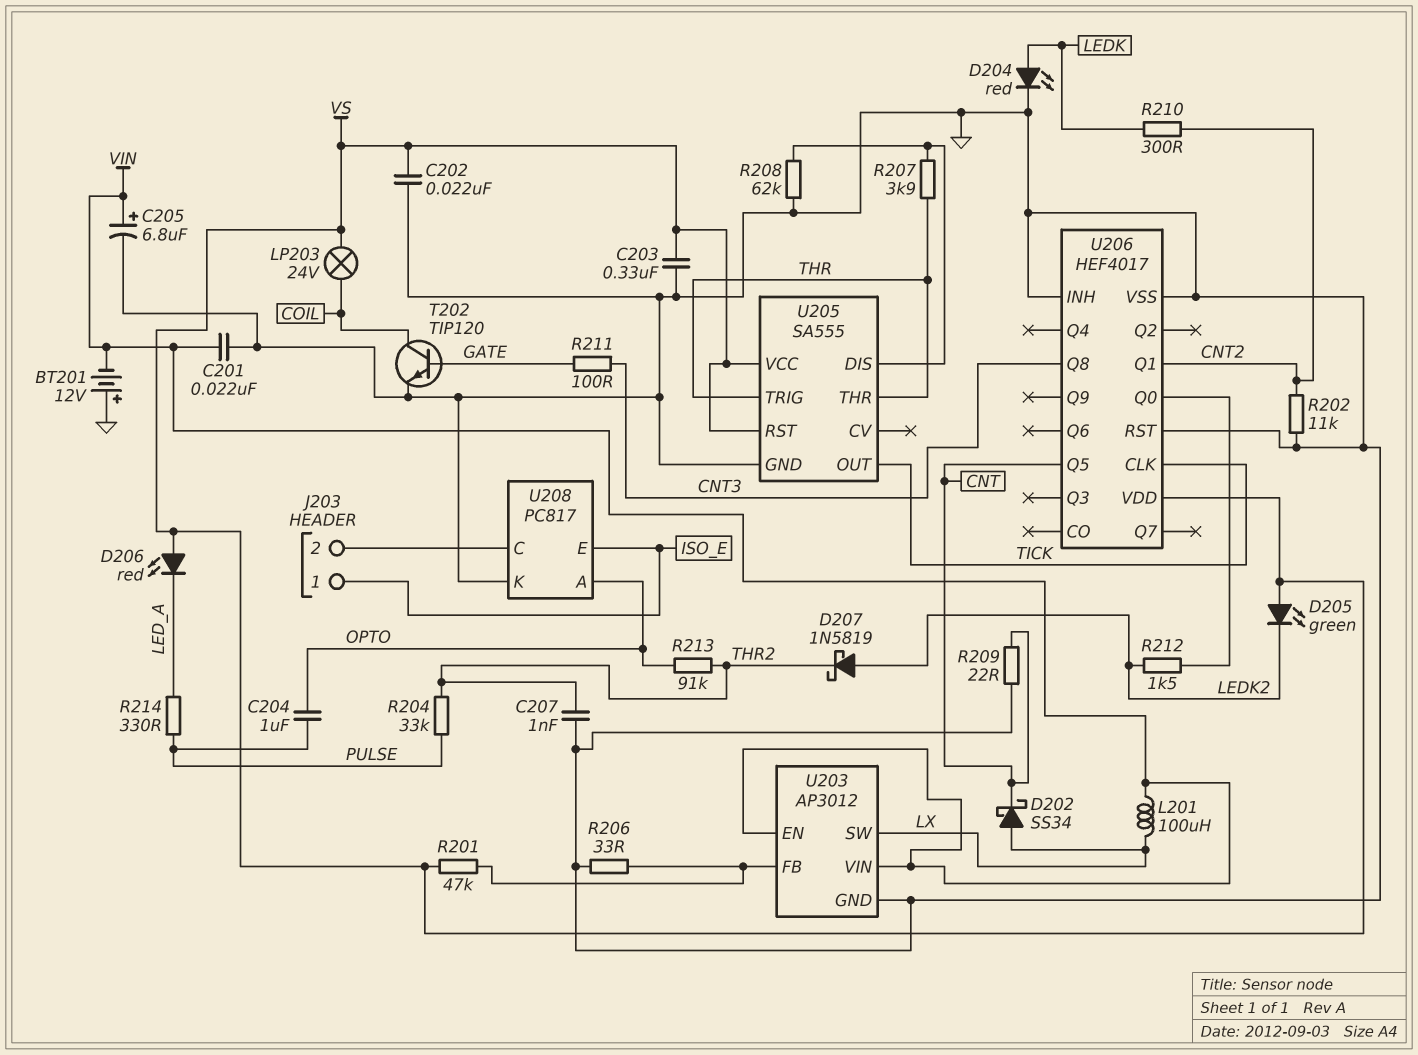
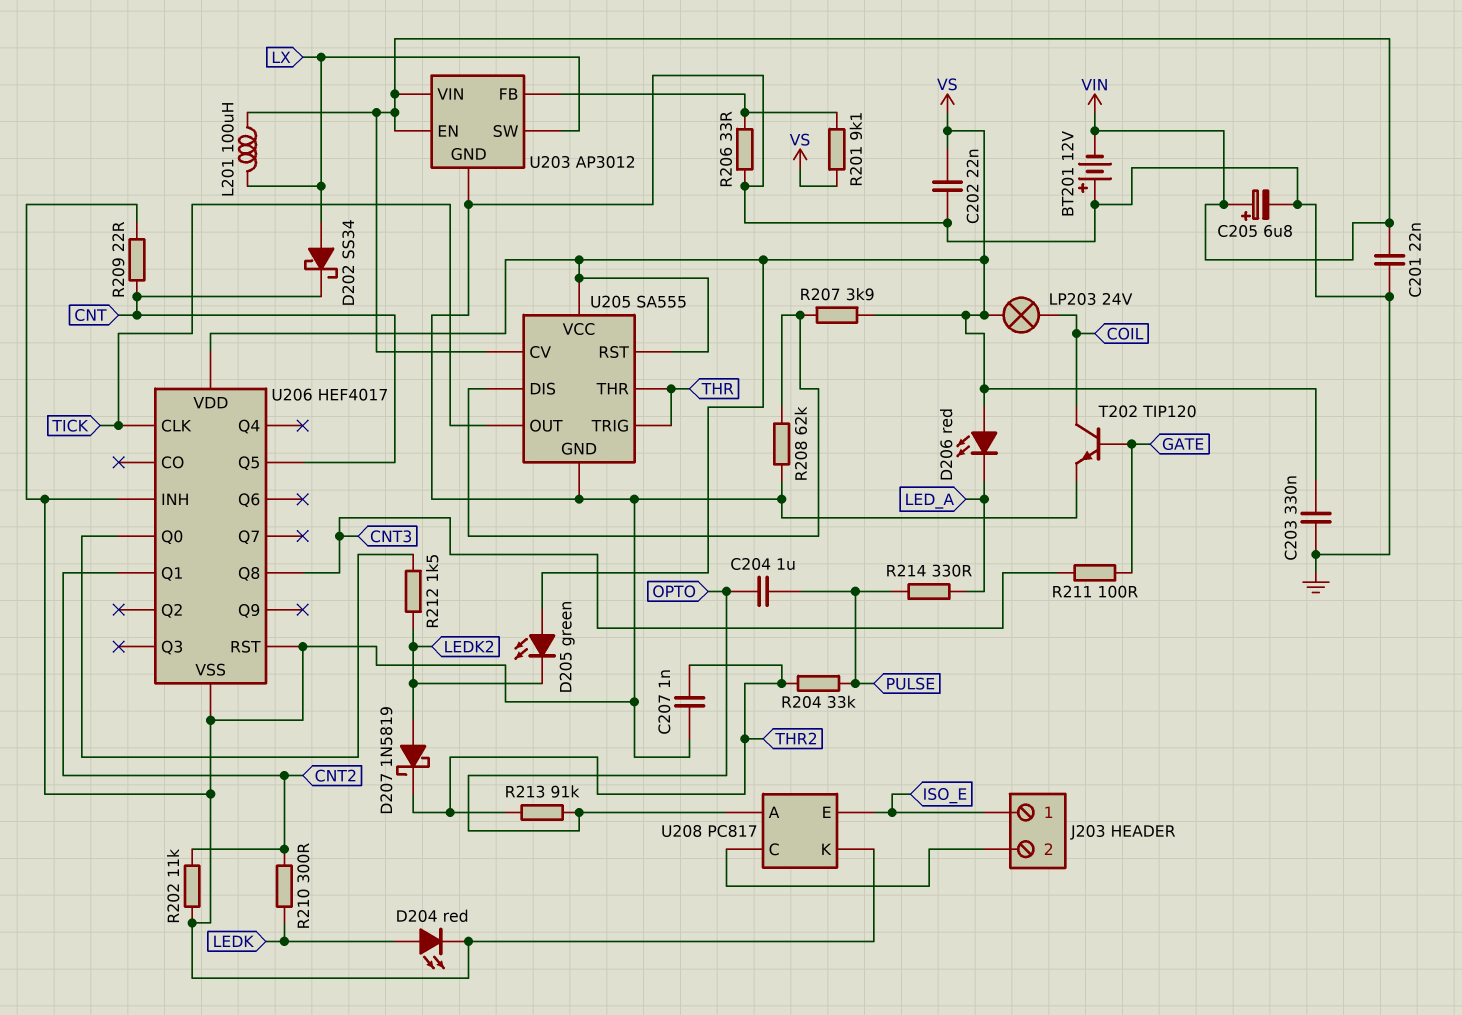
R201: 47k (U203/FB, VS) -> 9.1k (U203/FB, VS)
R207: 3.9k (THR, U205/DIS) -> 3.9k (U205/DIS, VS)
U205 pin CV: none -> VIN

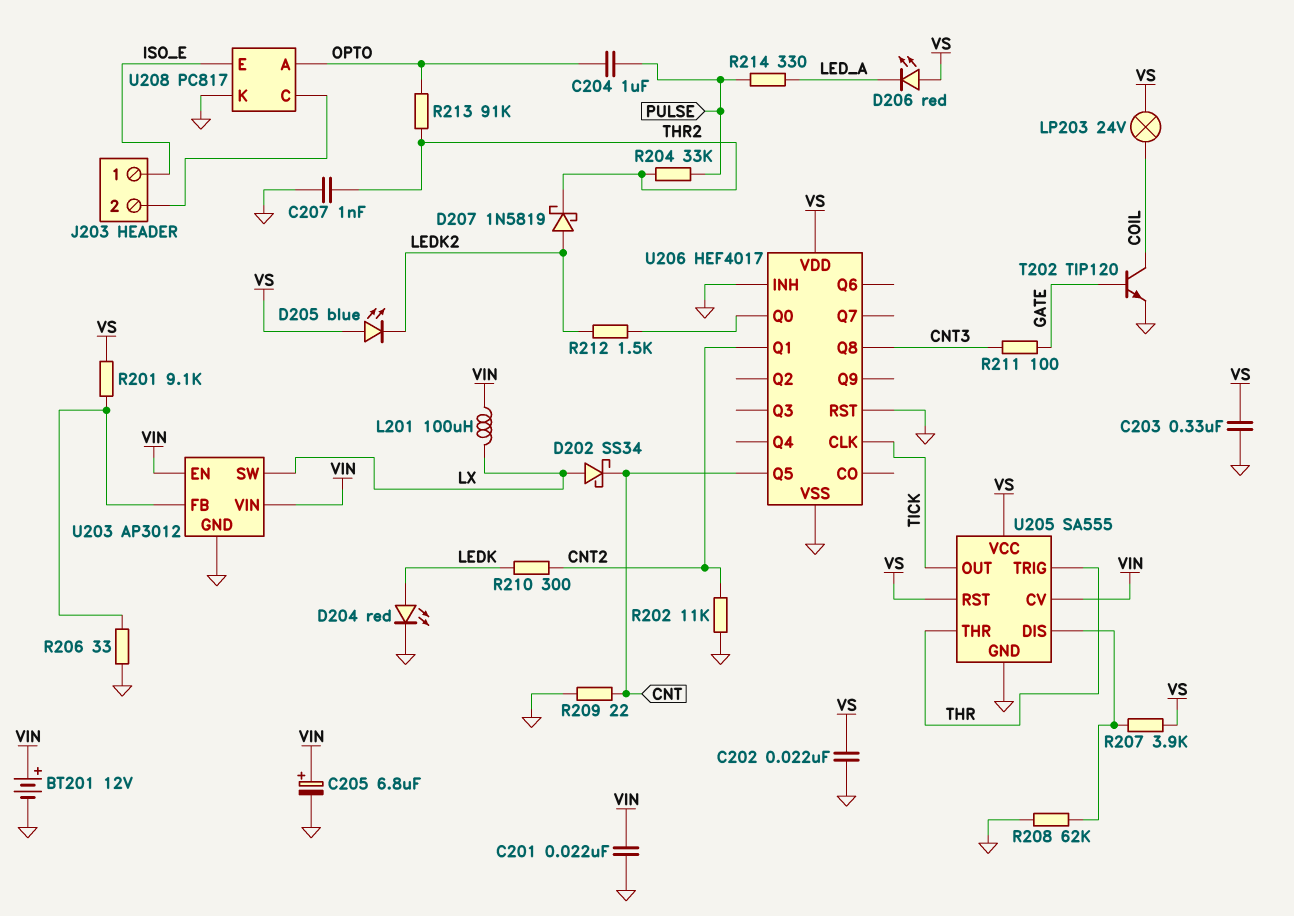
BT201: 12V (plus GND, minus VIN) -> 12V (plus VIN, minus GND)
D205: LED green (A VS, K LEDK2) -> LED blue (A VS, K LEDK2)

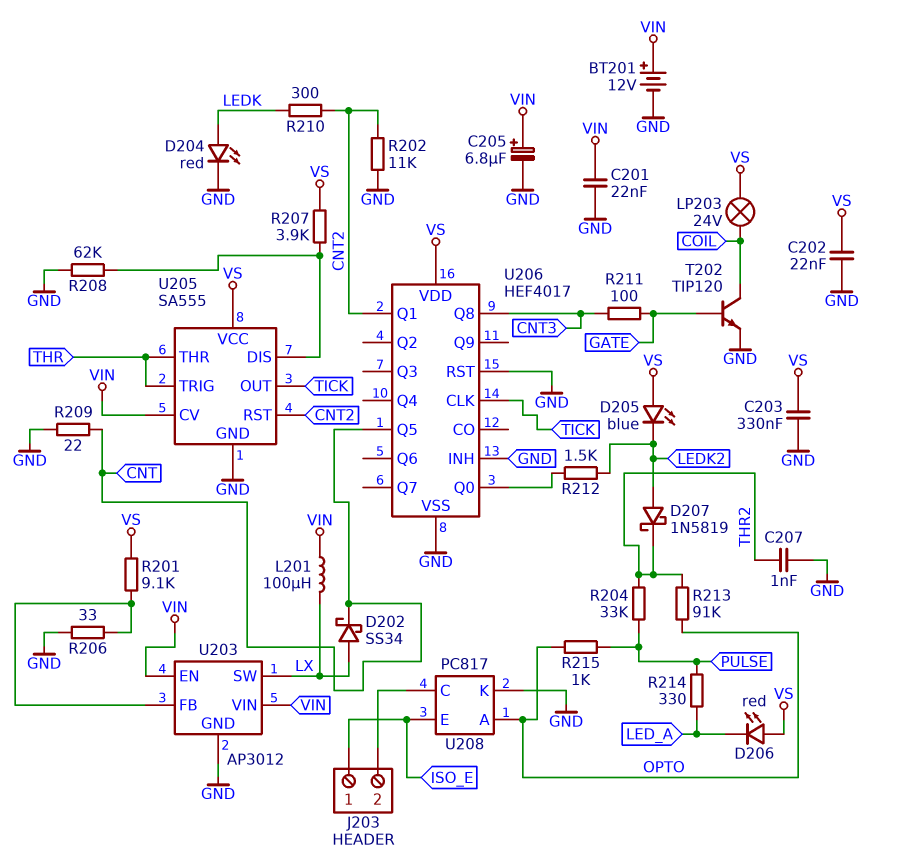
C204: 1uF (OPTO, PULSE) -> none
R215: none -> 1k (OPTO, PULSE)
U205 pin RST: VS -> CNT2

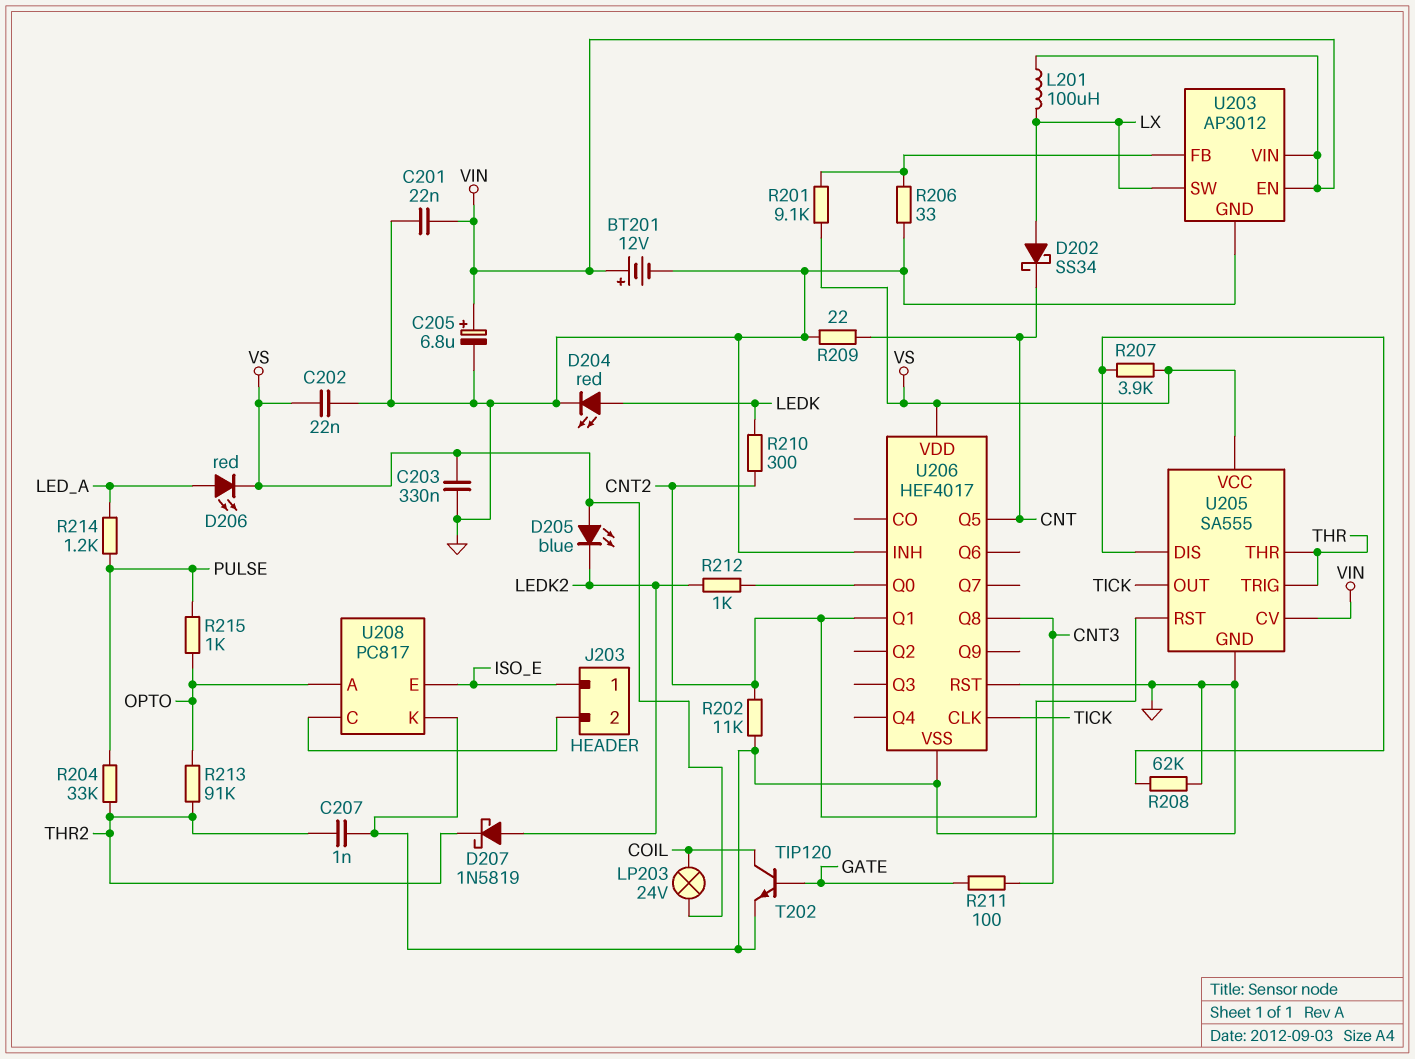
D206: LED red (A VS, K LED_A) -> LED red (A LED_A, K VS)
R212: 1.5k (LEDK2, U206/Q0) -> 1k (LEDK2, U206/Q0)
R214: 330 (LED_A, PULSE) -> 1.2k (LED_A, PULSE)

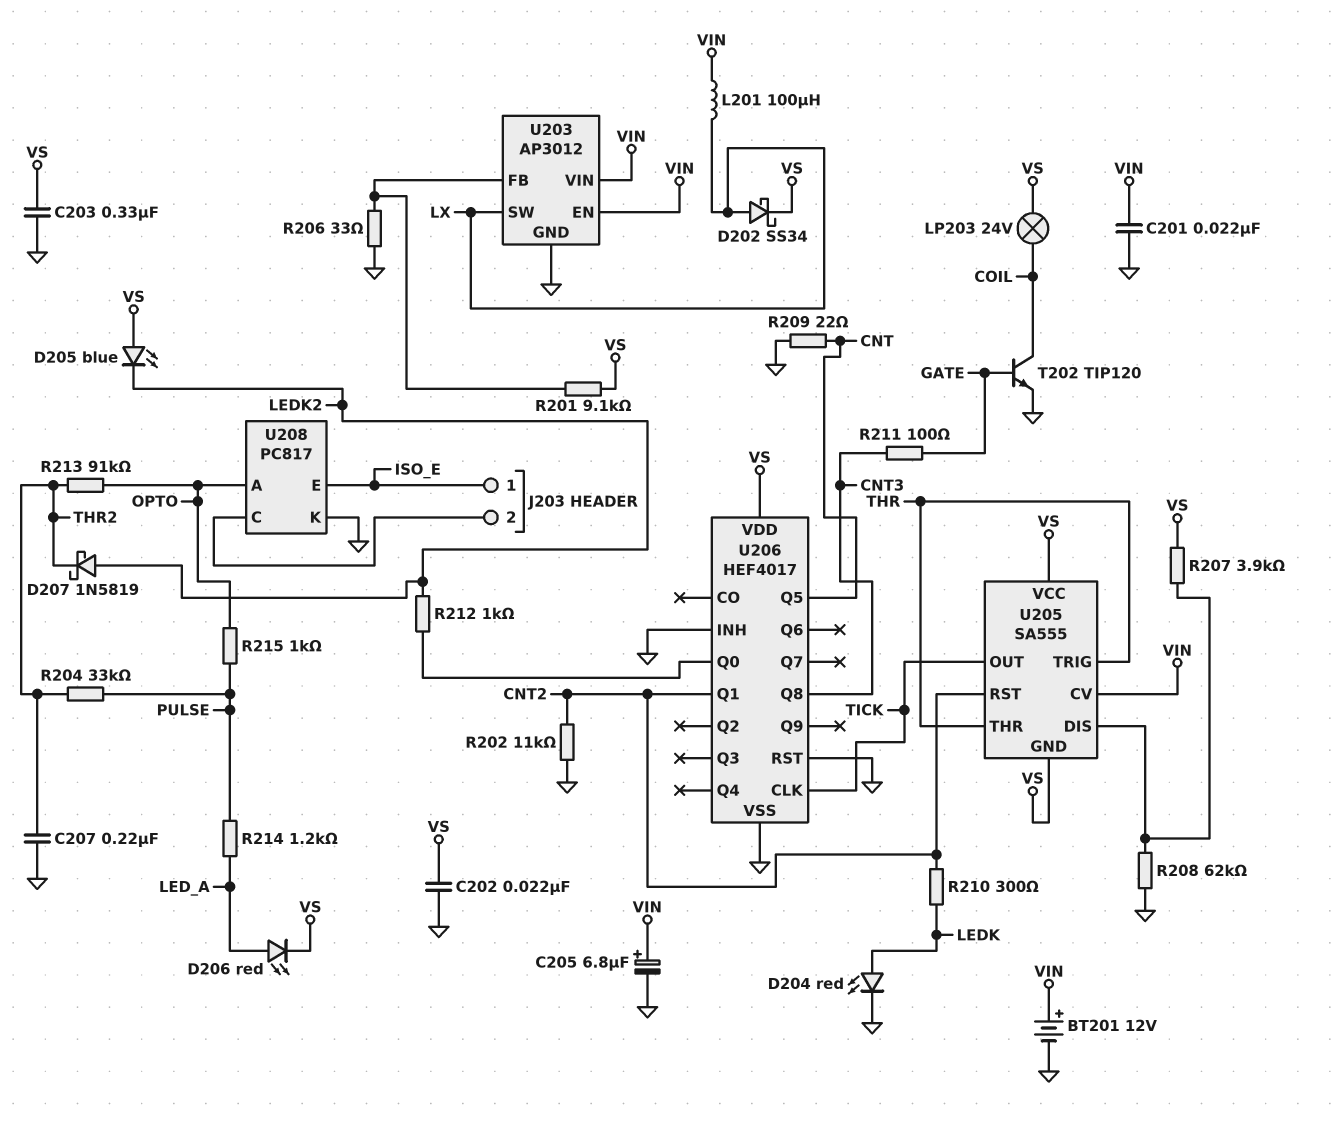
C207: 1nF (GND, THR2) -> 220nF (GND, THR2)
D202: schottky SS34 (A LX, K CNT) -> schottky SS34 (A LX, K VS)
U205 pin GND: GND -> VS

